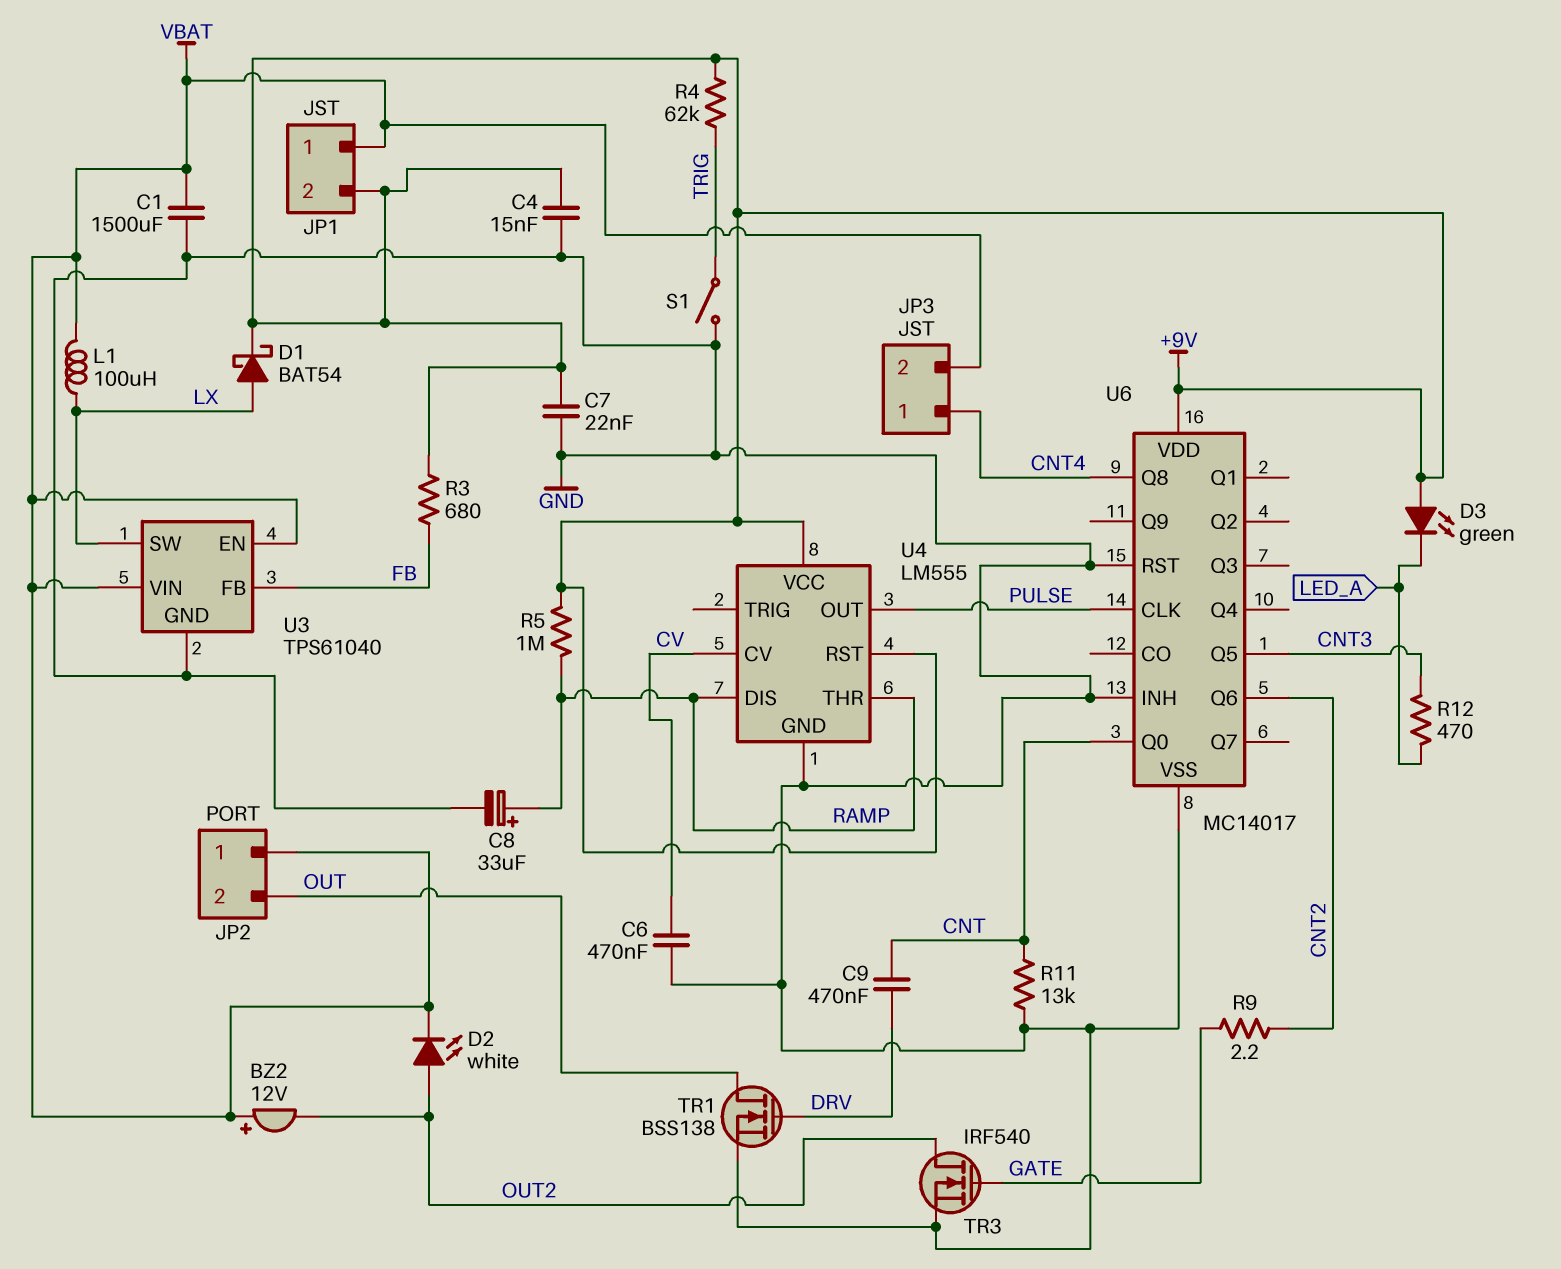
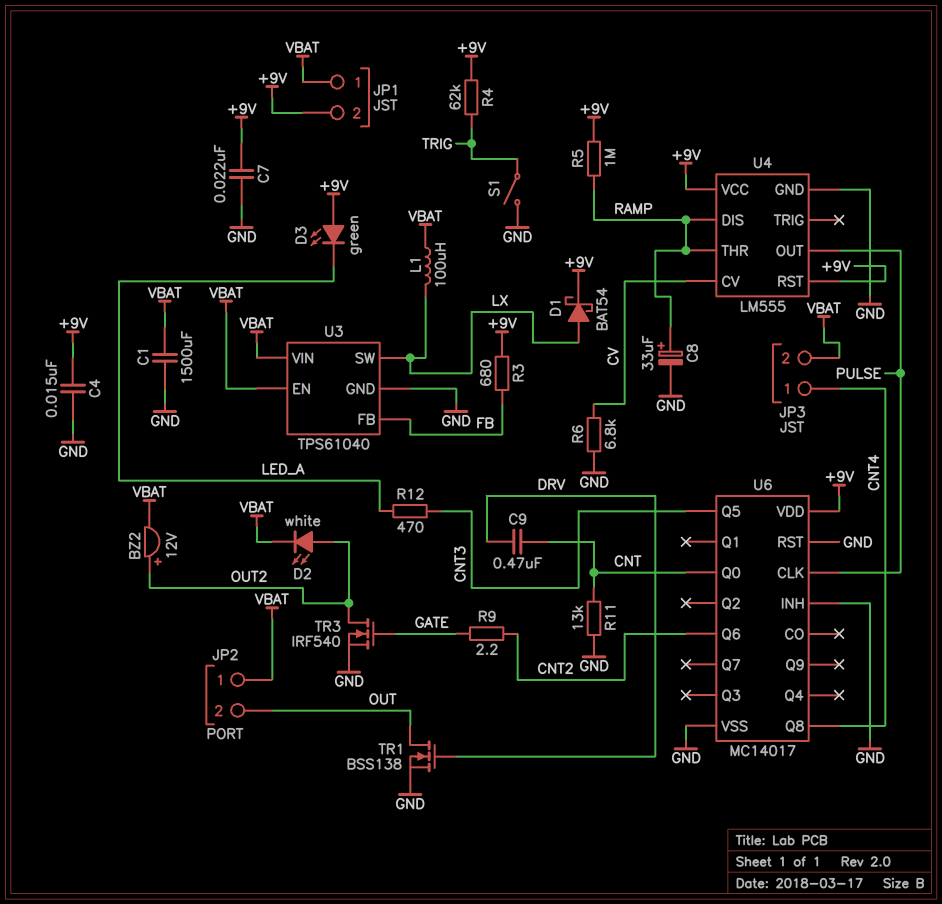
BZ2: buzzer 12V (plus VBAT, minus OUT2) -> buzzer 12V (plus OUT2, minus VBAT)
C6: 470nF (CV, GND) -> none
R6: none -> 6.8k (CV, GND)

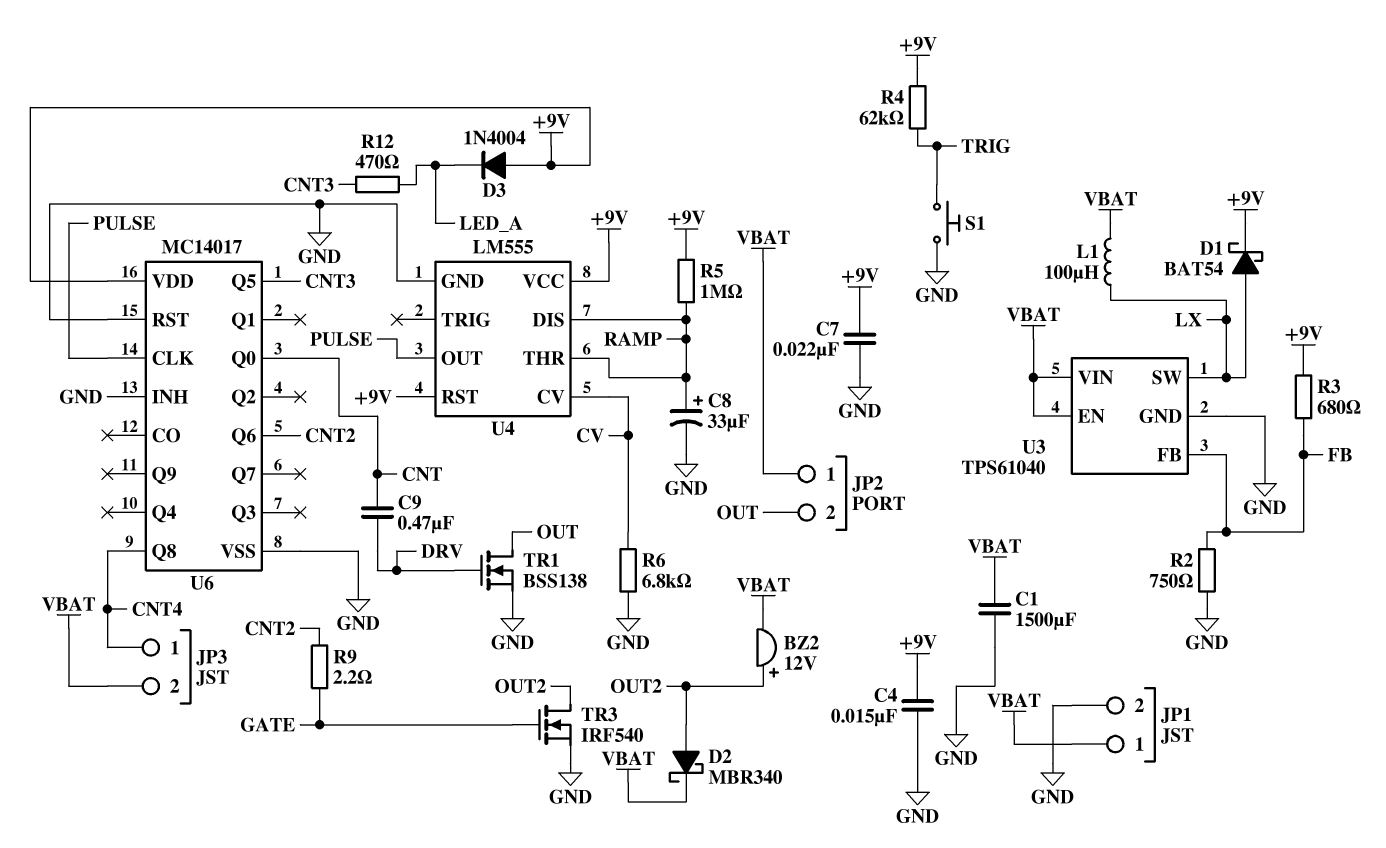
D2: LED white (A OUT2, K VBAT) -> schottky MBR340 (A OUT2, K VBAT)
D3: LED green (A +9V, K LED_A) -> diode 1N4004 (A +9V, K LED_A)
JP1 pin 2: +9V -> GND
R2: none -> 750 (FB, GND)
R11: 13k (CNT, GND) -> none
S1: switch (GND, TRIG) -> button (GND, TRIG)

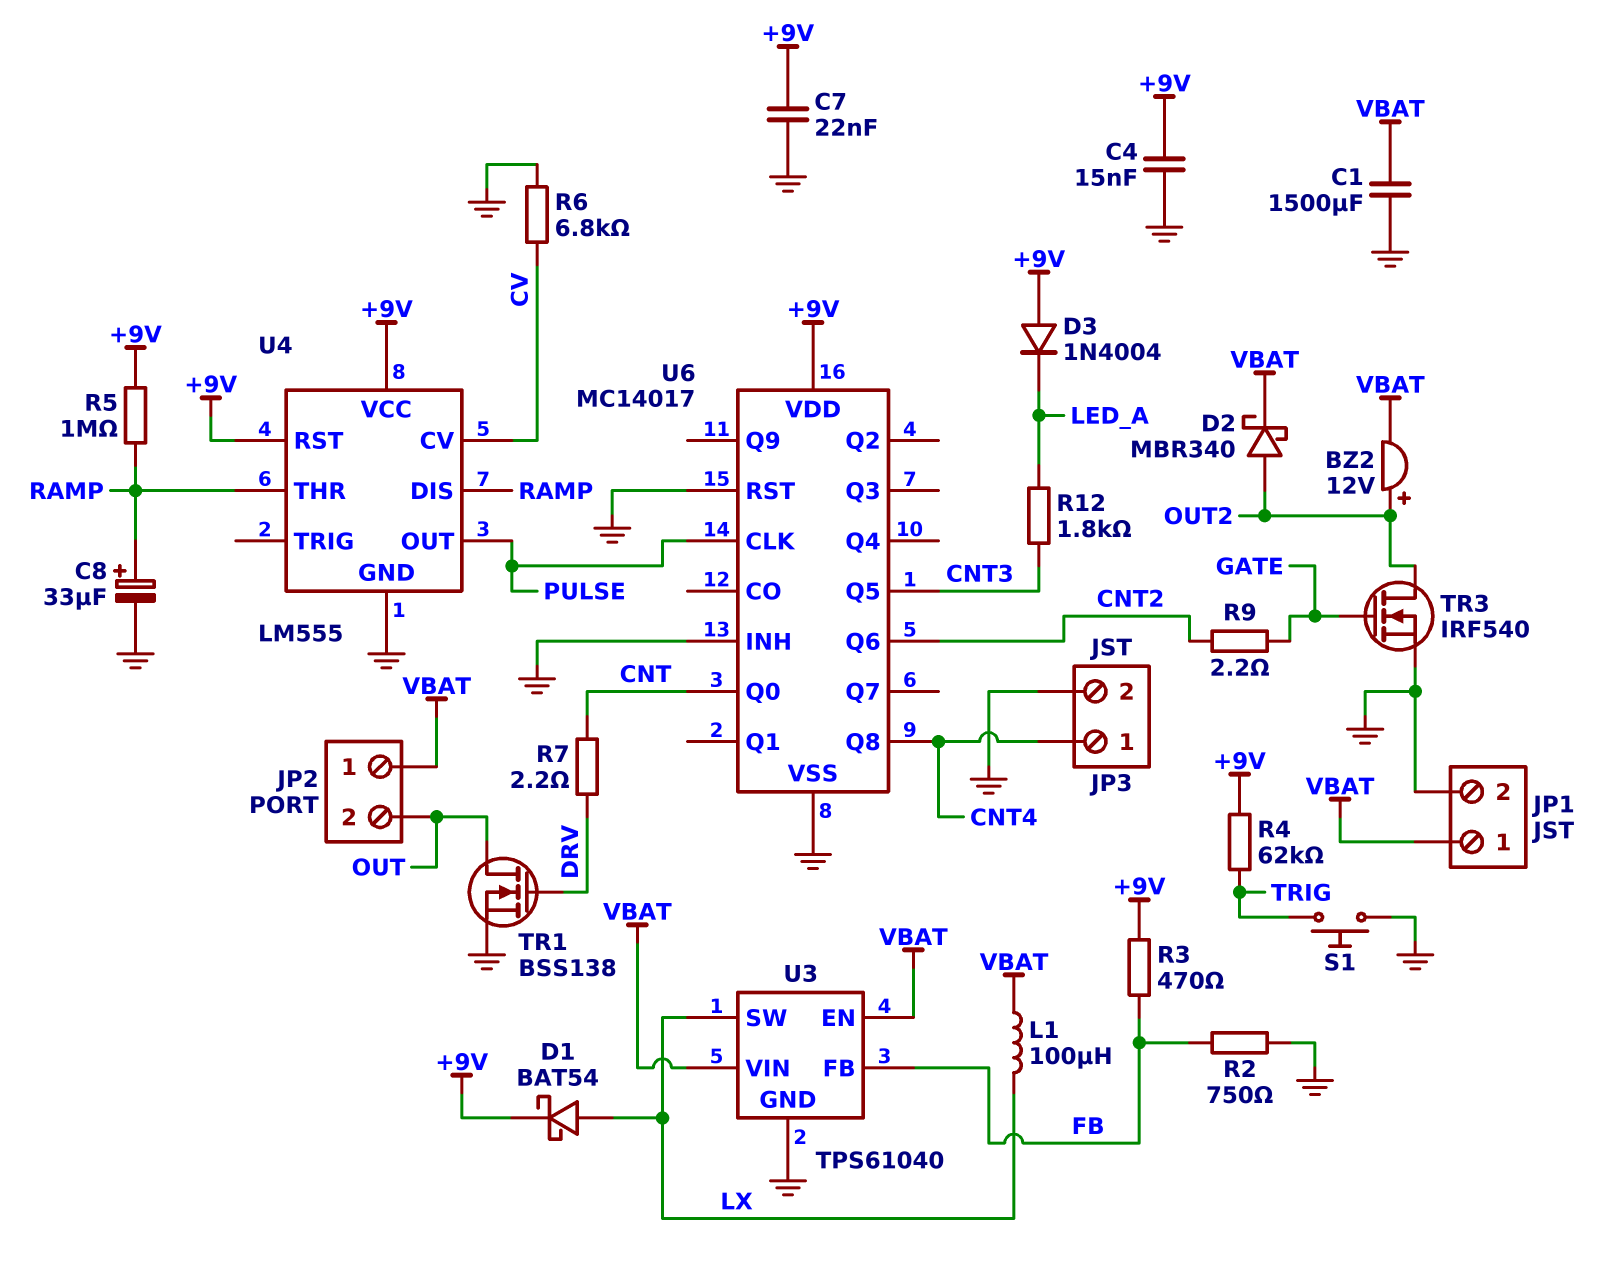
C9: 470nF (CNT, DRV) -> none
JP3 pin 2: VBAT -> GND
R3: 680 (+9V, FB) -> 470 (+9V, FB)
R7: none -> 2.2 (CNT, DRV)
R12: 470 (CNT3, LED_A) -> 1.8k (CNT3, LED_A)

